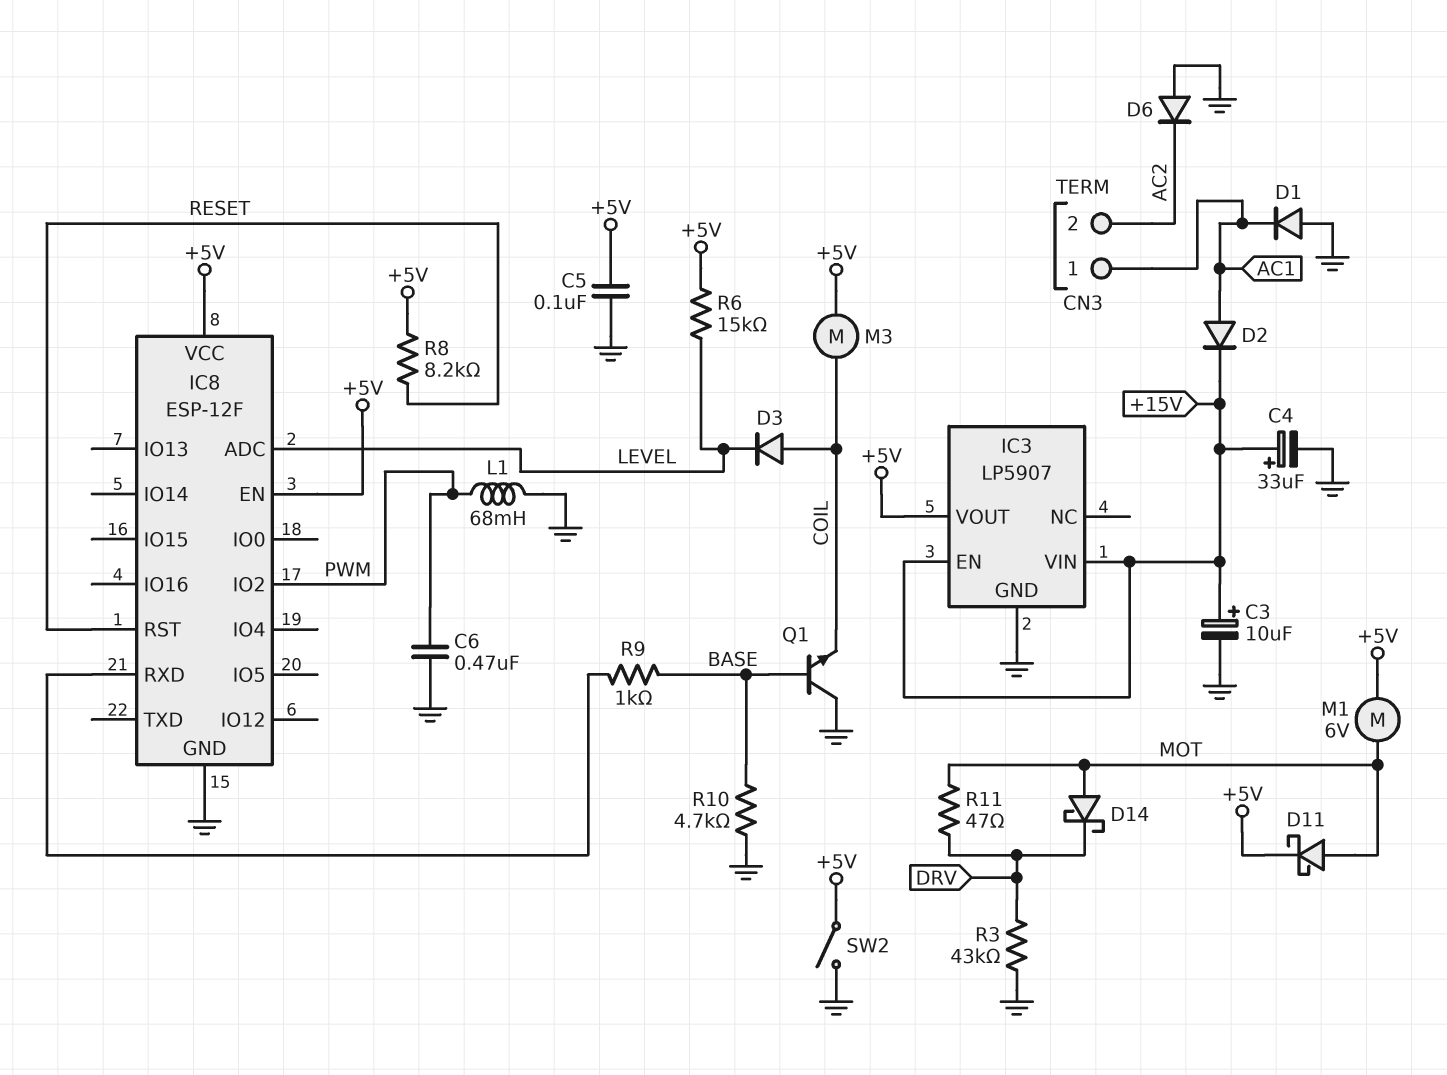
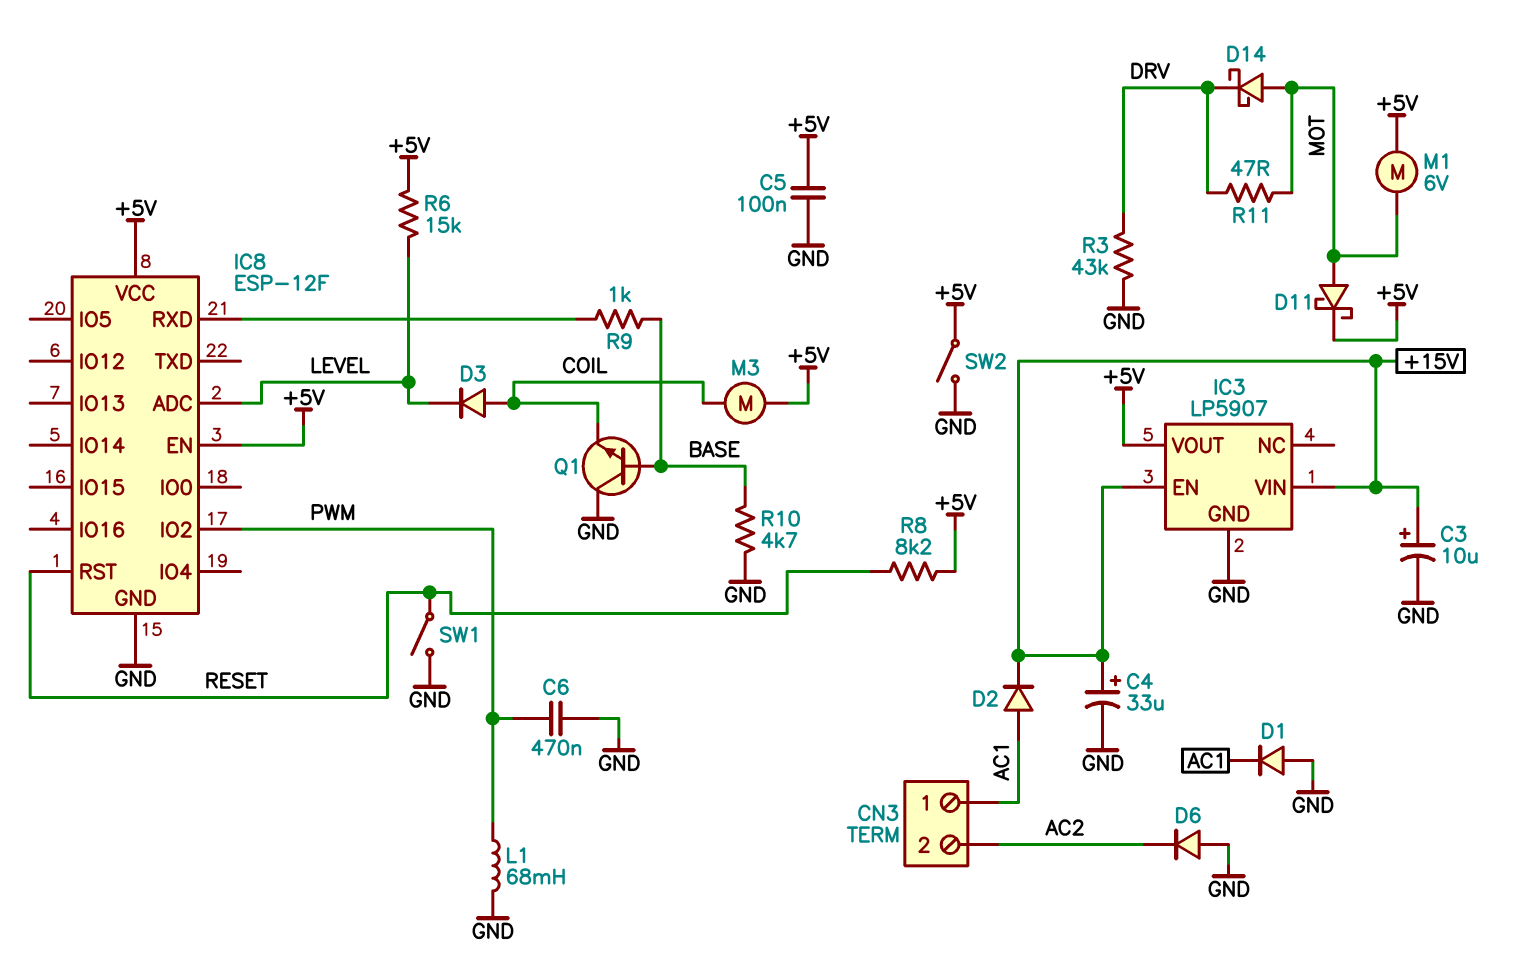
SW1: none -> switch (GND, RESET)

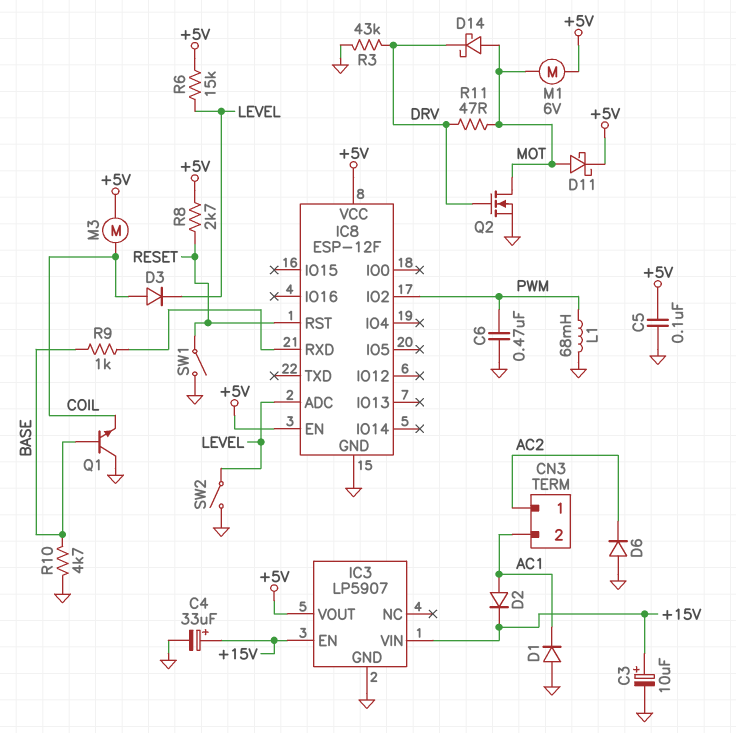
CN3 pin 1: AC1 -> AC2
CN3 pin 2: AC2 -> AC1
Q2: none -> NMOS (G DRV, D MOT, S GND)
R8: 8.2k (+5V, RESET) -> 2.7k (+5V, RESET)
SW2: switch (+5V, GND) -> switch (GND, LEVEL)

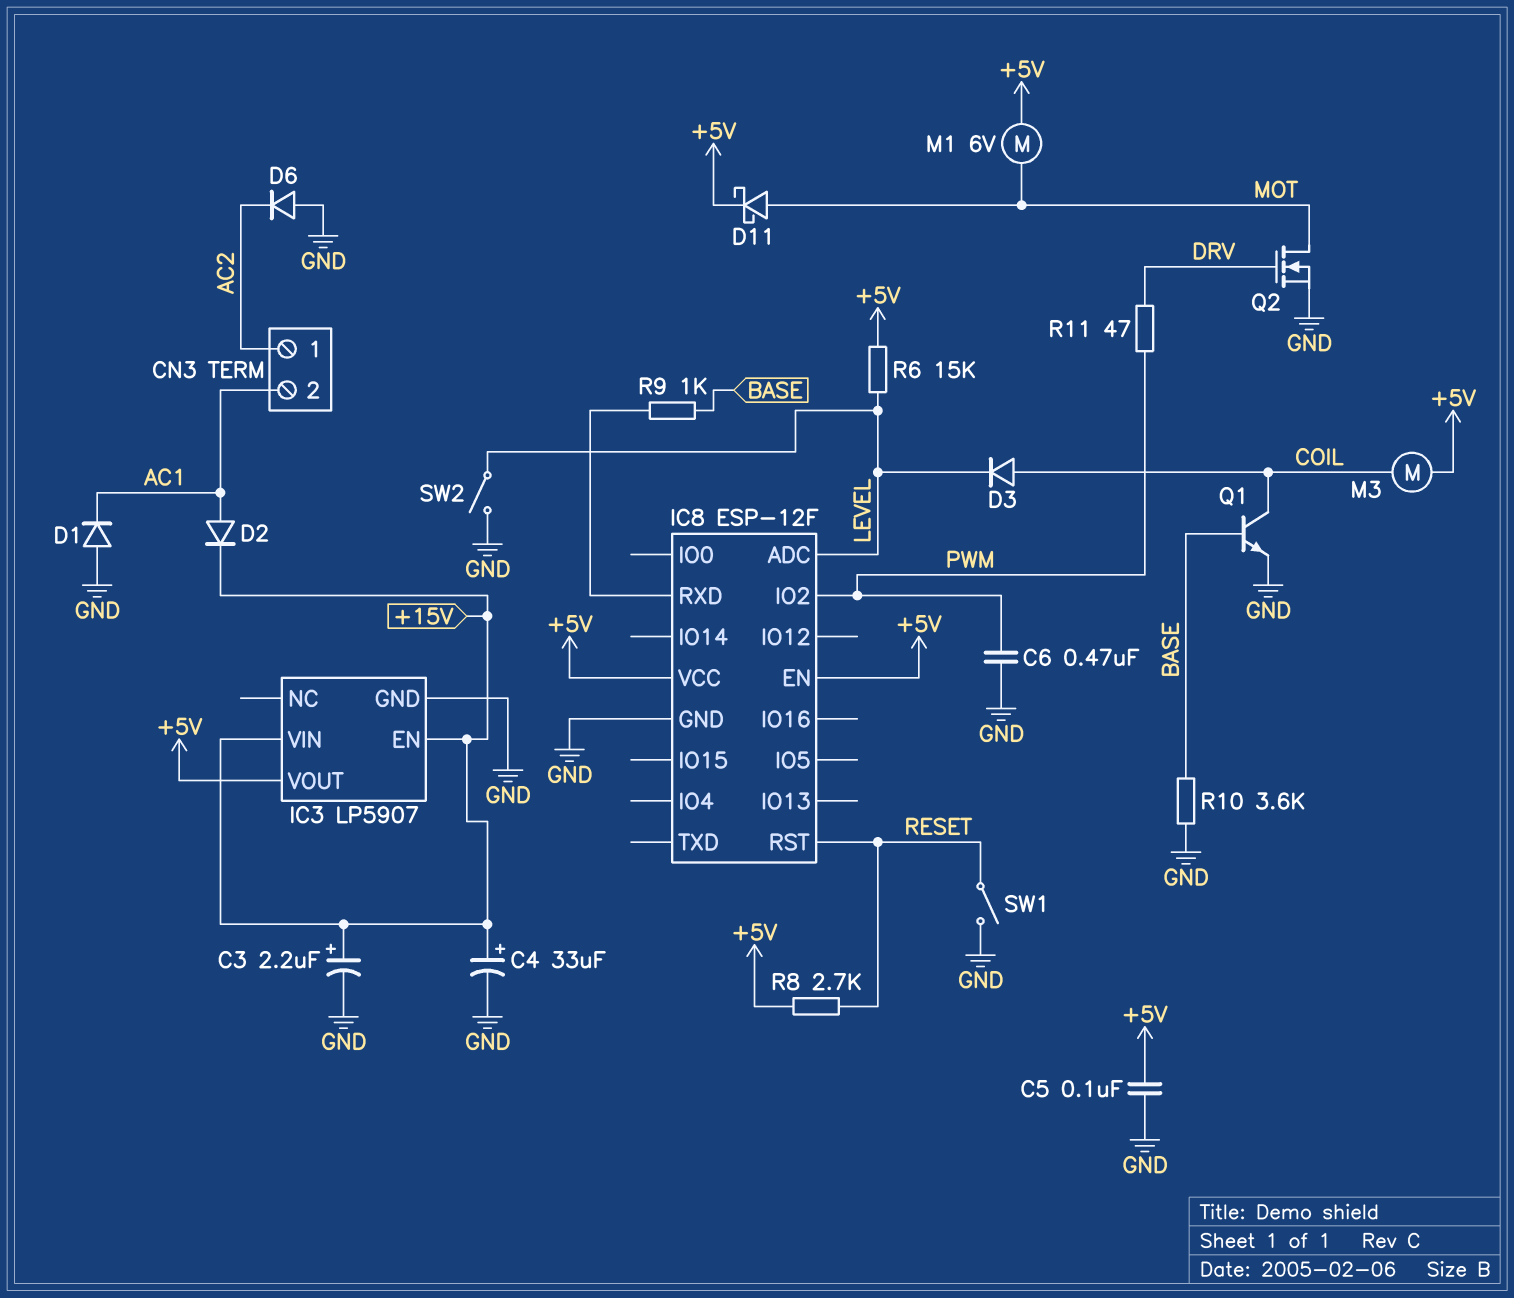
C3: 10uF (plus +15V, minus GND) -> 2.2uF (plus +15V, minus GND)
D14: schottky (A MOT, K DRV) -> none
L1: 68mH (GND, PWM) -> none
Q1: NPN (B BASE, C GND, E COIL) -> NPN (B BASE, C COIL, E GND)
R3: 43k (DRV, GND) -> none
R10: 4.7k (BASE, GND) -> 3.6k (BASE, GND)
R11: 47 (DRV, MOT) -> 47 (DRV, PWM)

